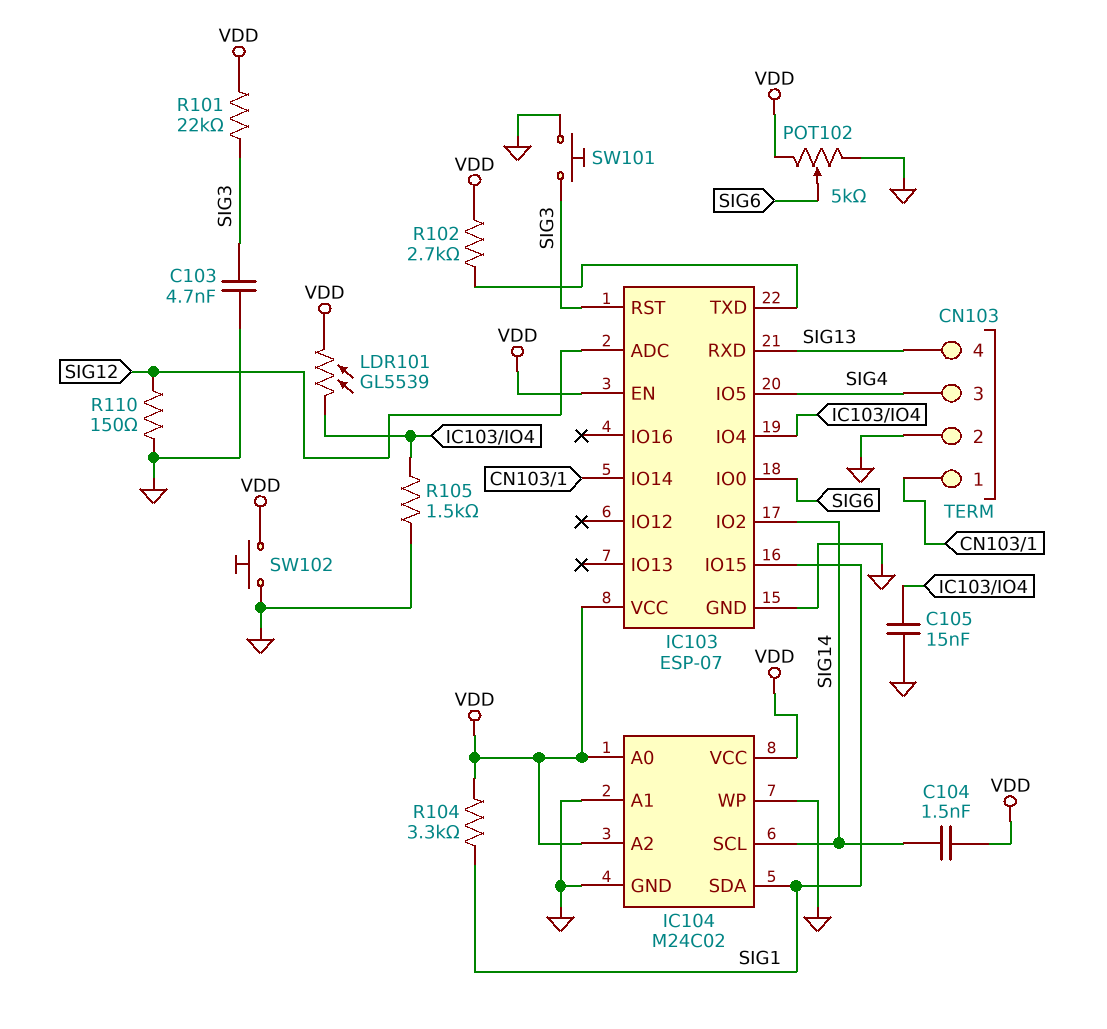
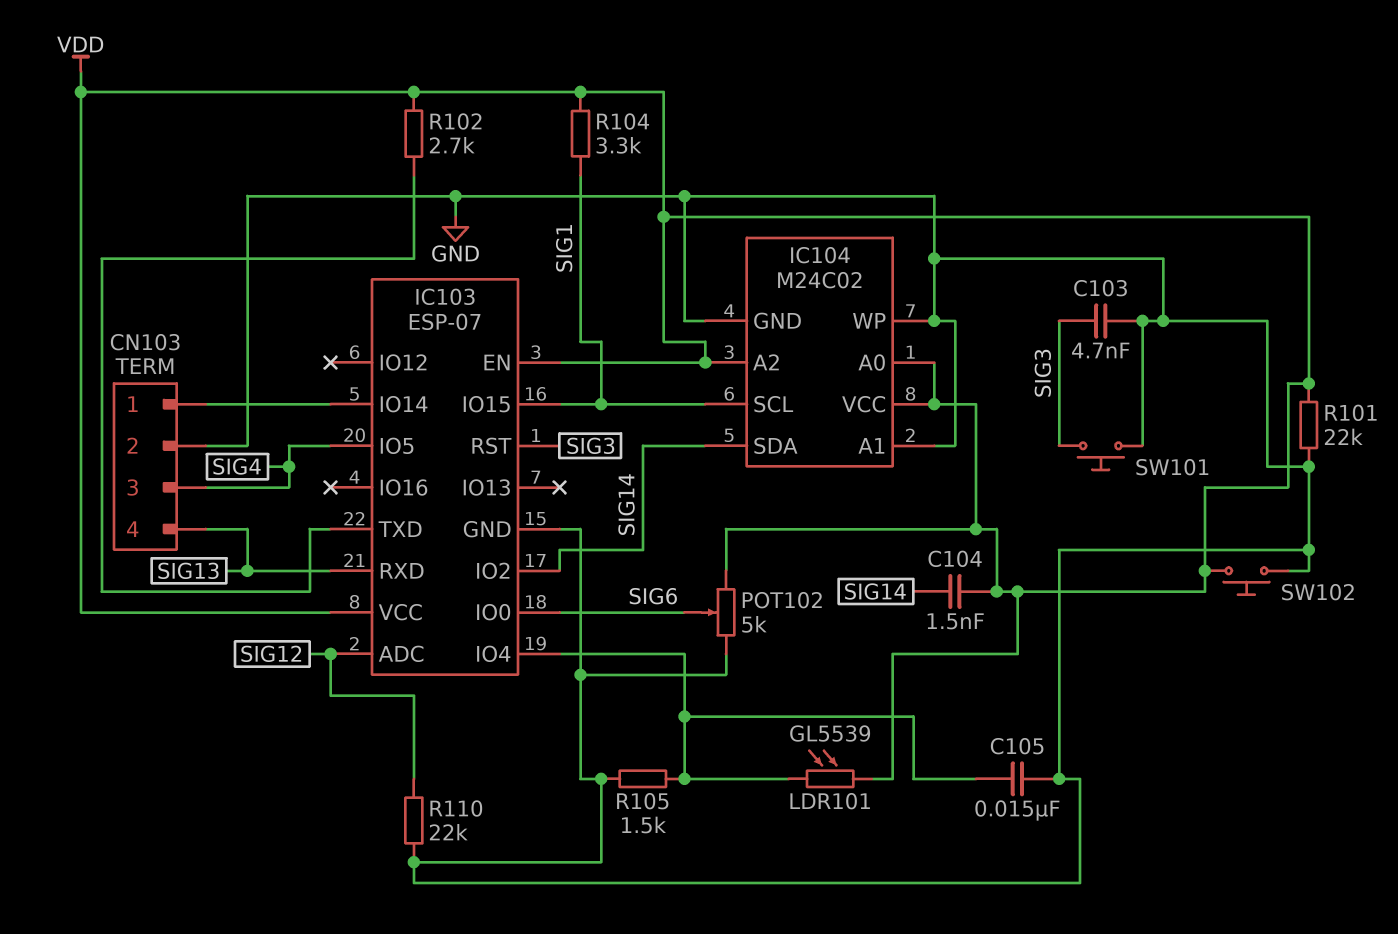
IC104 pin SCL: SIG14 -> SIG1
IC104 pin SDA: SIG1 -> SIG14
R101: 22k (SIG3, VDD) -> 22k (GND, VDD)
R110: 150 (GND, SIG12) -> 22k (GND, SIG12)

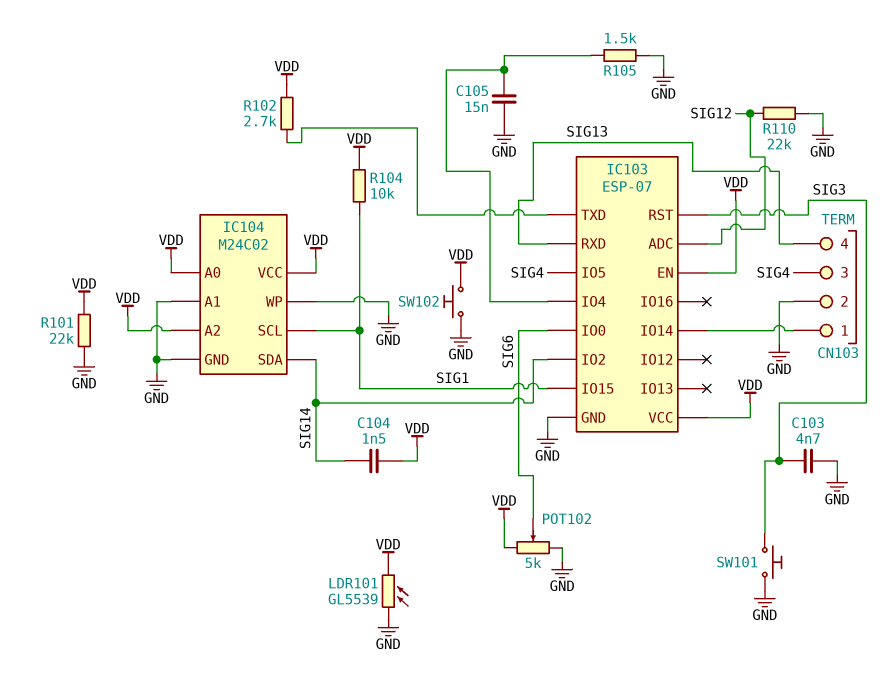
LDR101: GL5539 (IC103/IO4, VDD) -> GL5539 (GND, VDD)
R104: 3.3k (SIG1, VDD) -> 10k (SIG1, VDD)

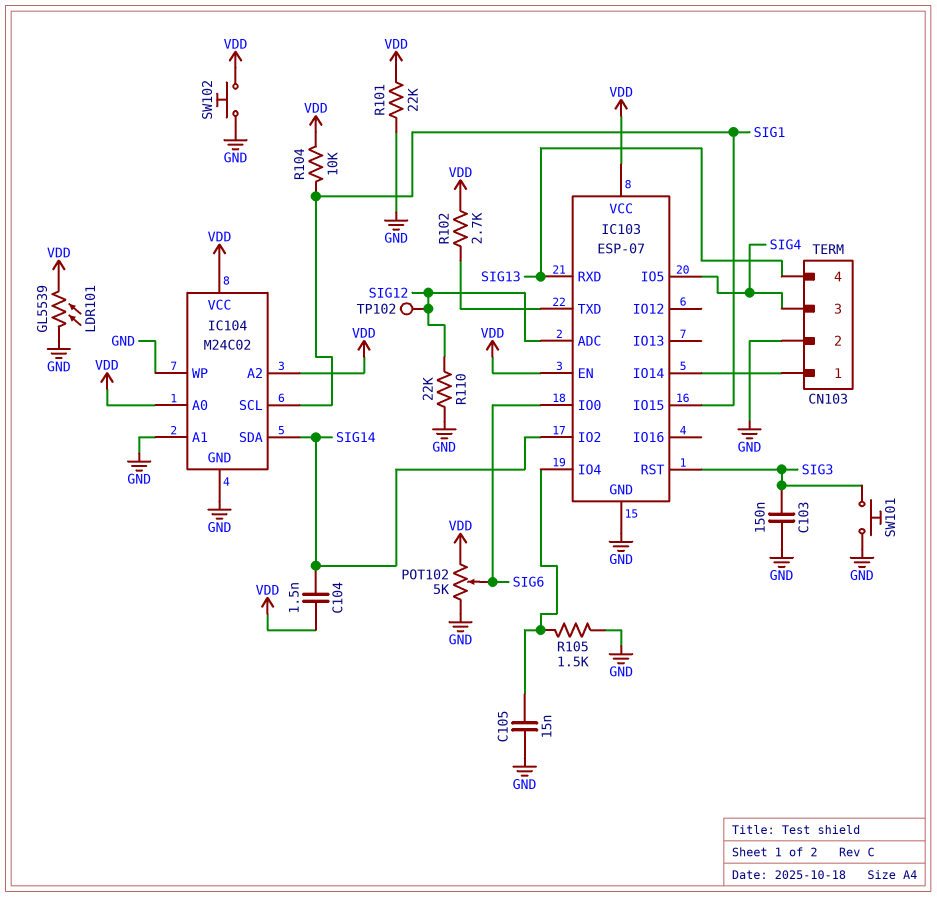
C103: 4.7nF (GND, SIG3) -> 150nF (GND, SIG3)
TP102: none -> test point (SIG12)

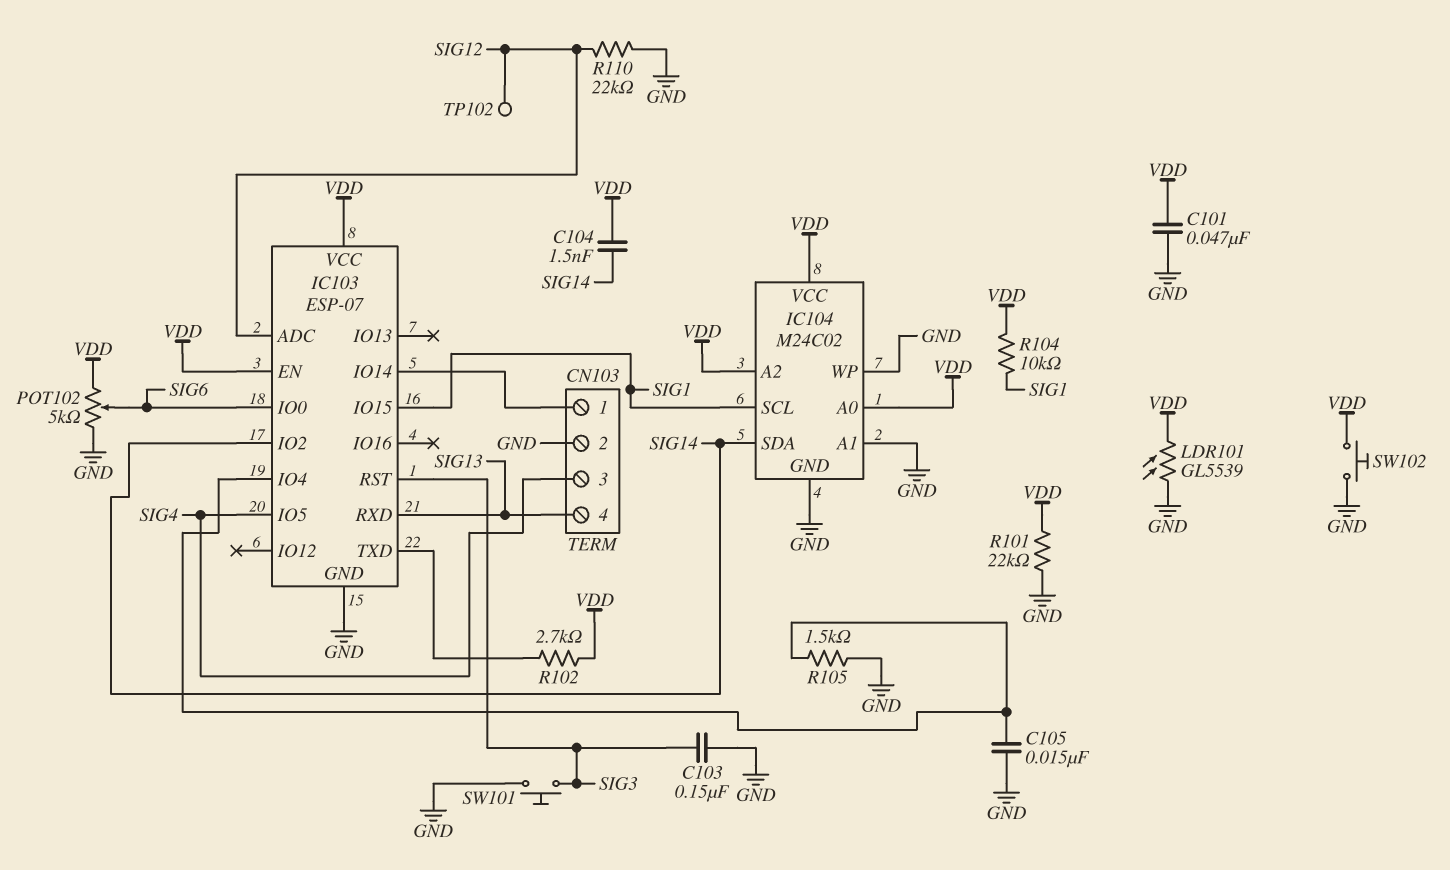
C101: none -> 47nF (GND, VDD)

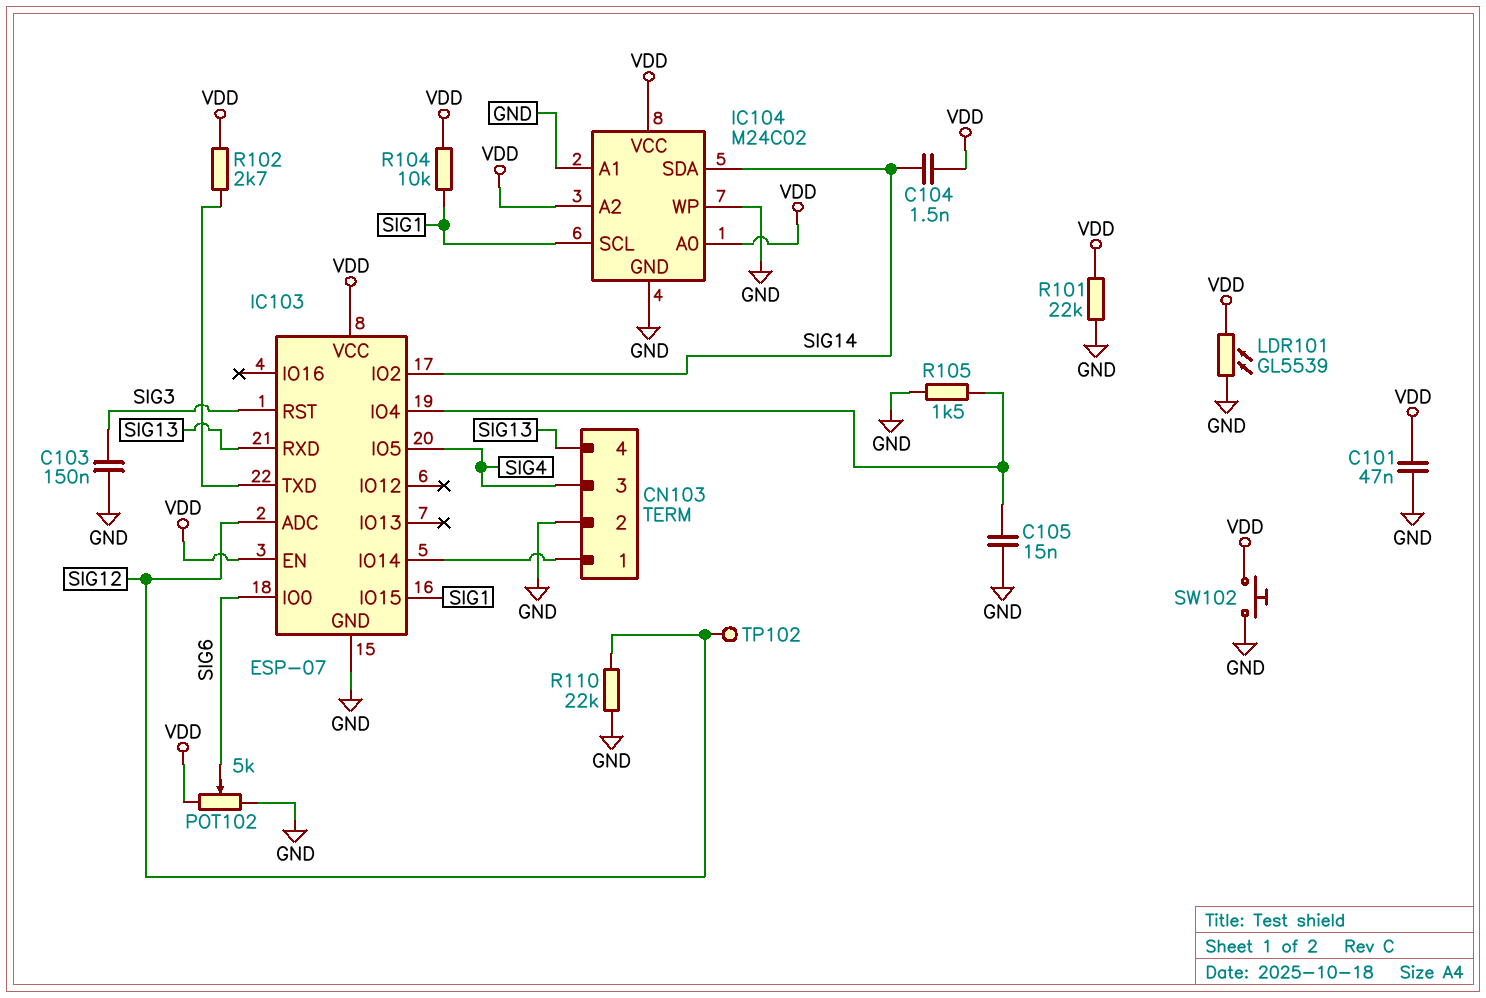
SW101: button (GND, SIG3) -> none

